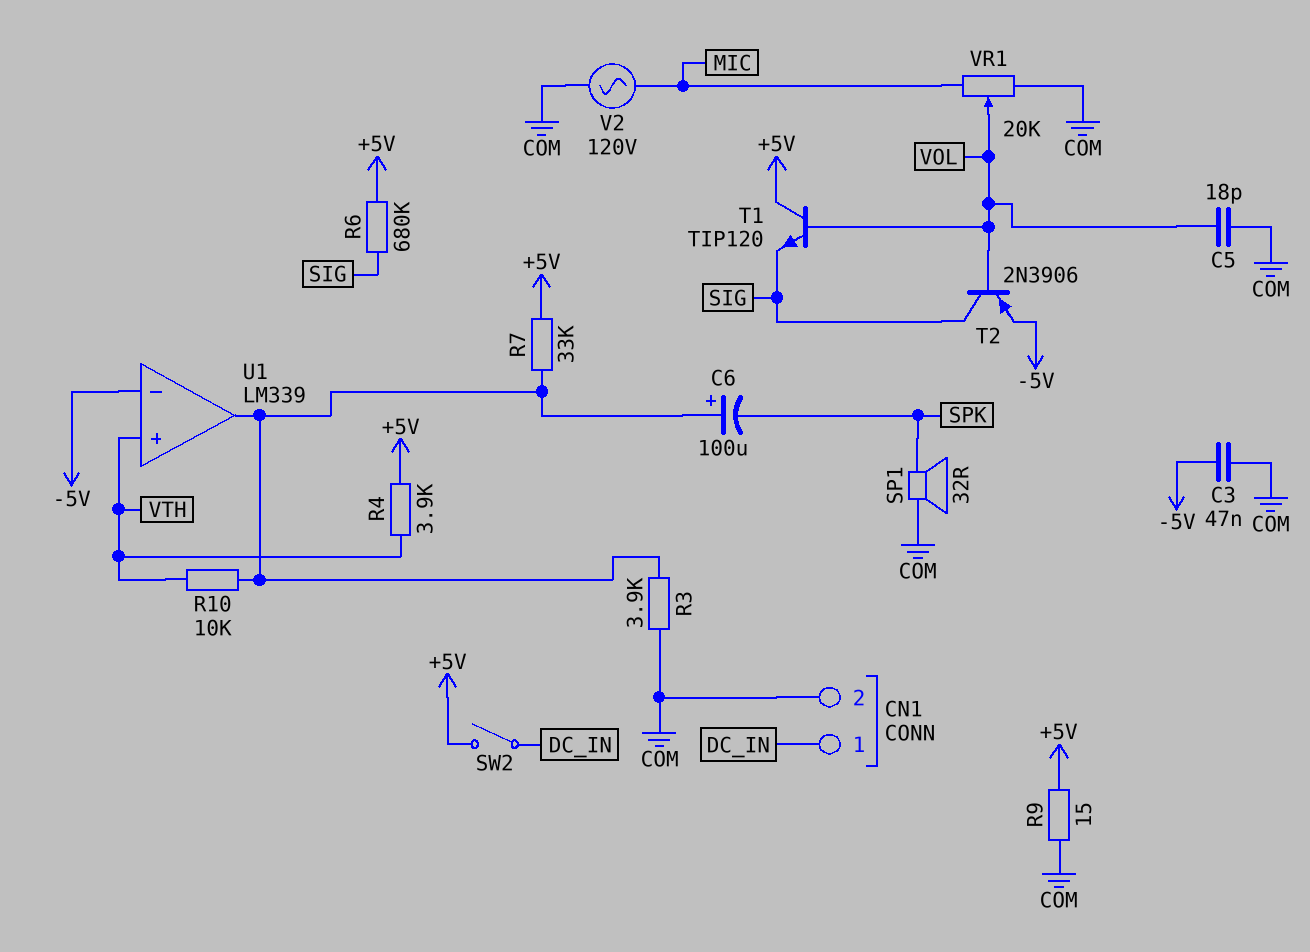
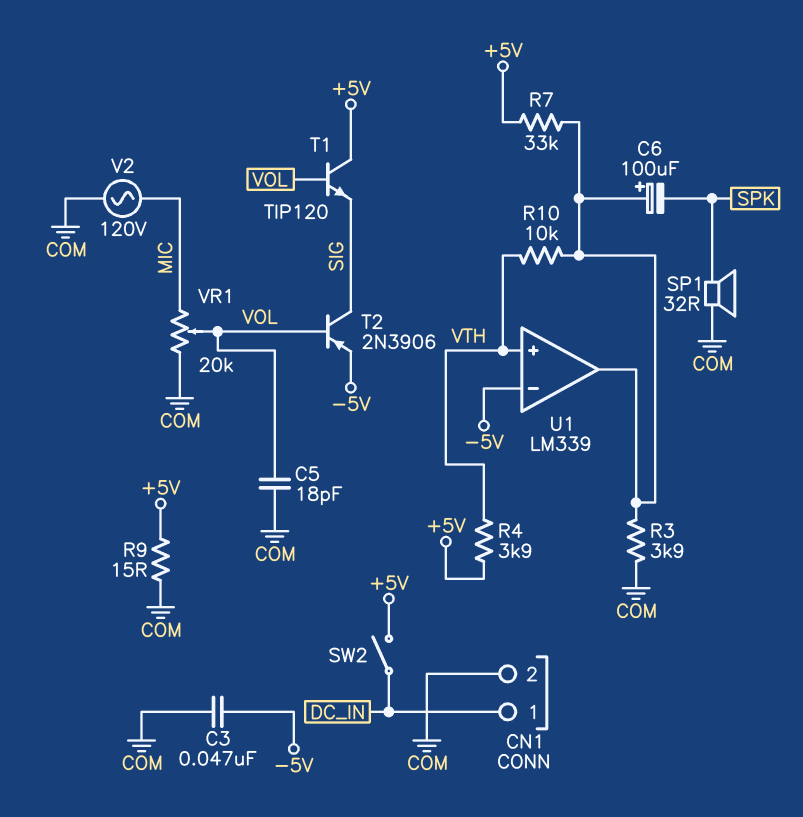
R6: 680k (+5V, SIG) -> none

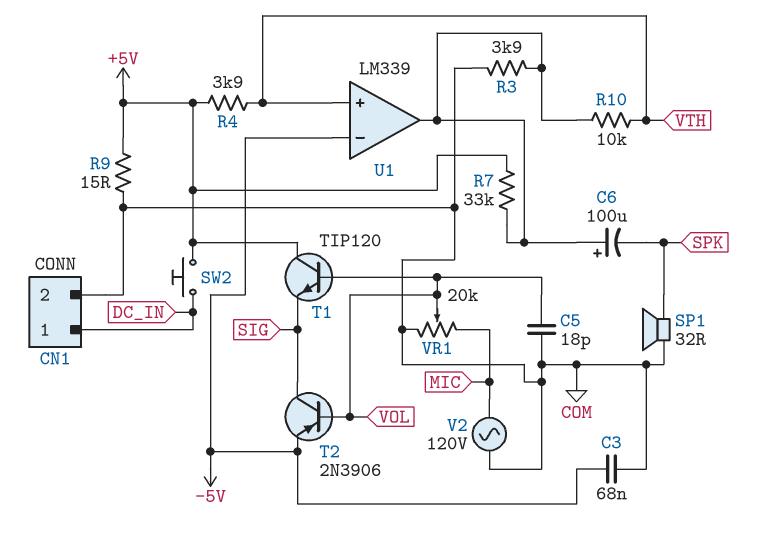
C3: 47nF (-5V, COM) -> 68nF (-5V, COM)
SW2: switch (+5V, DC_IN) -> button (+5V, DC_IN)

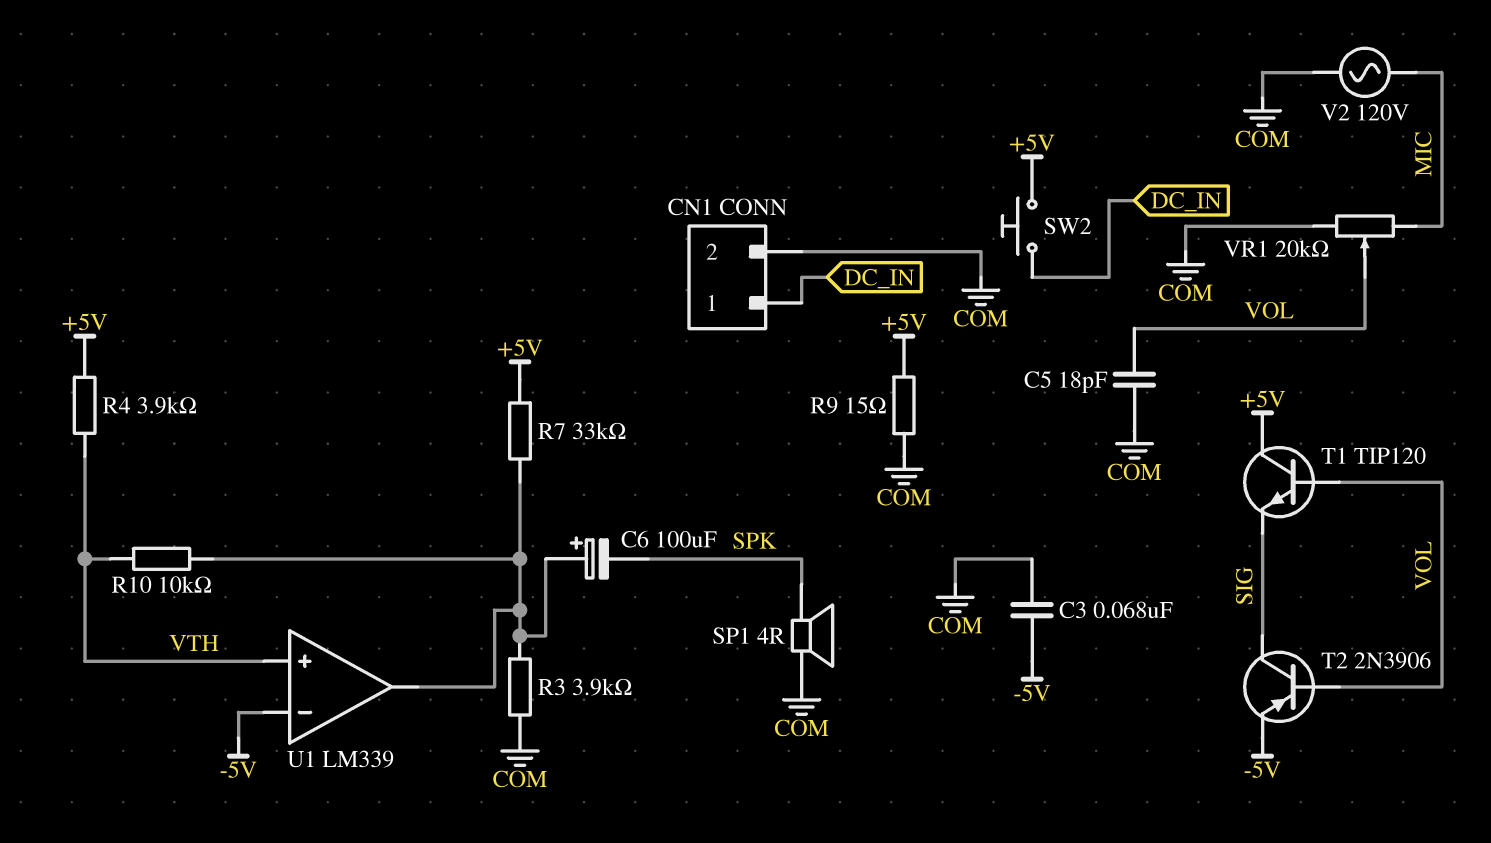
SP1: speaker 32R (COM, SPK) -> speaker 4R (COM, SPK)

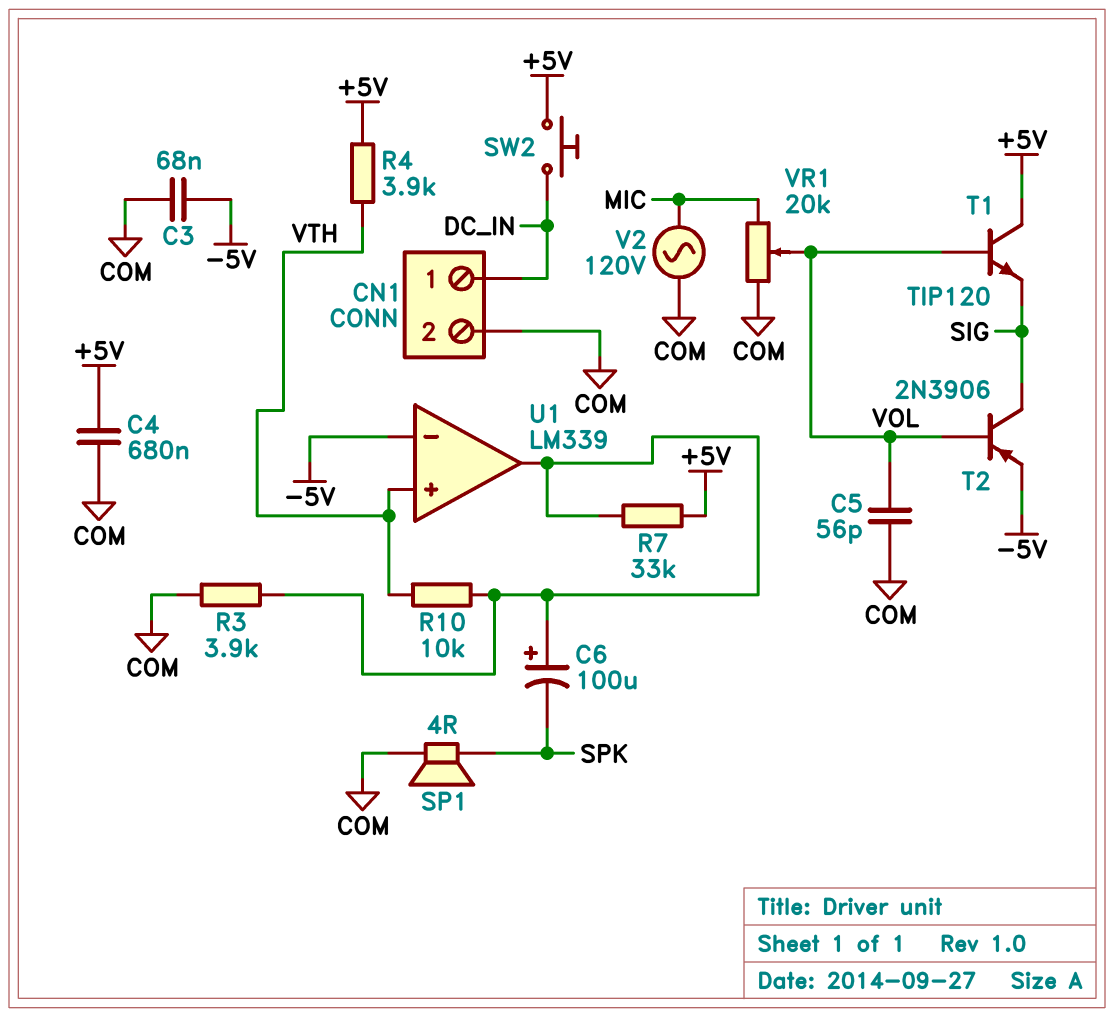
C4: none -> 680nF (+5V, COM)
C5: 18pF (COM, VOL) -> 56pF (COM, VOL)
R9: 15 (+5V, COM) -> none

